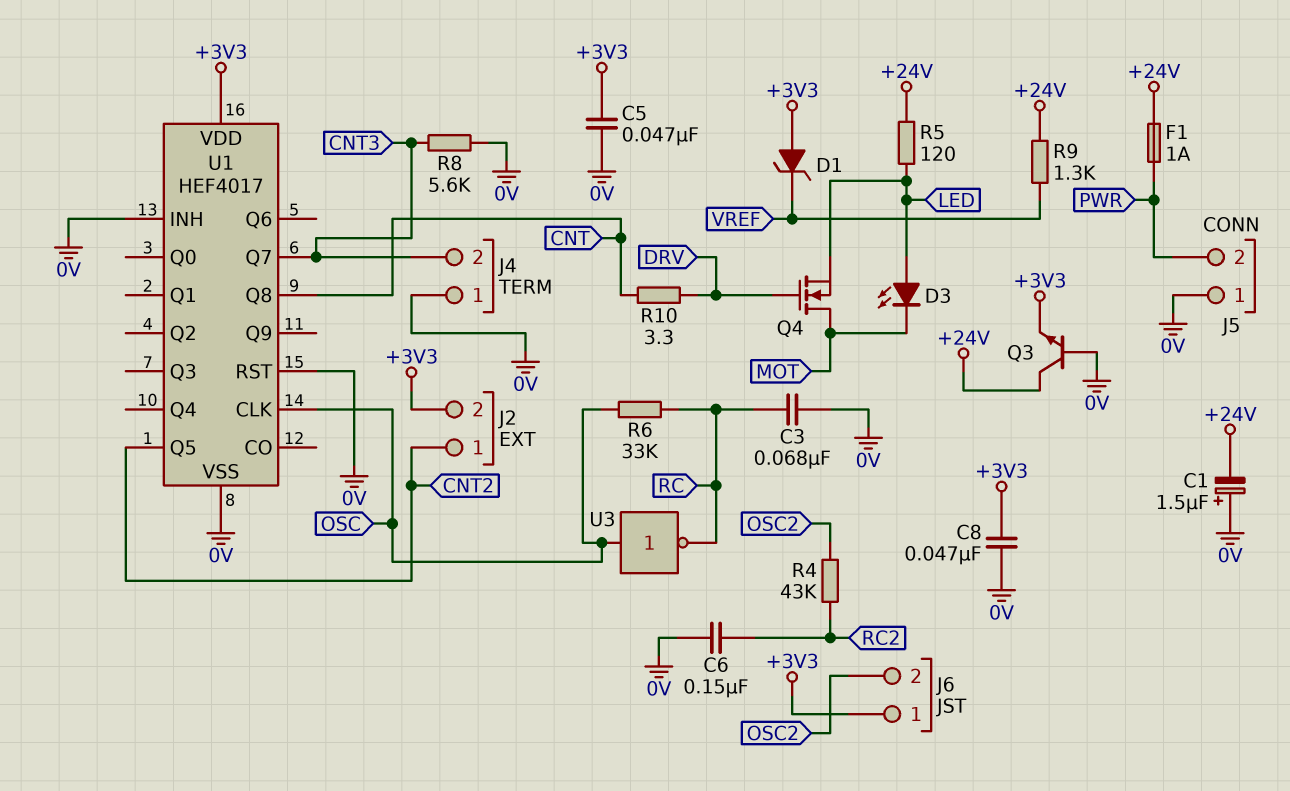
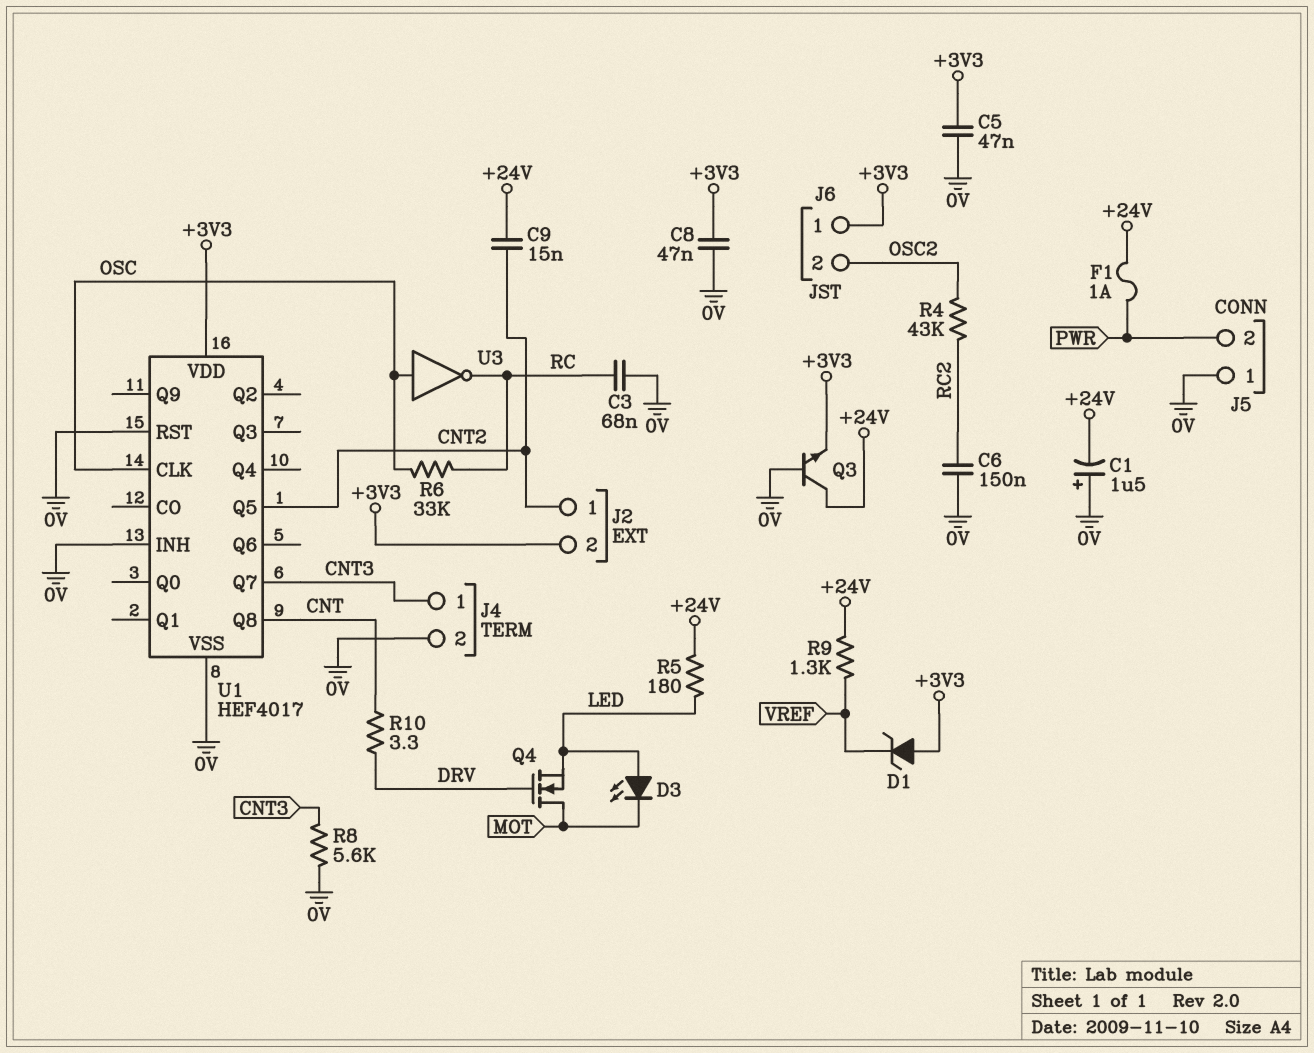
C9: none -> 15nF (+24V, CNT2)
J4 pin 1: 0V -> CNT3
J4 pin 2: CNT3 -> 0V
R5: 120 (+24V, LED) -> 180 (+24V, LED)

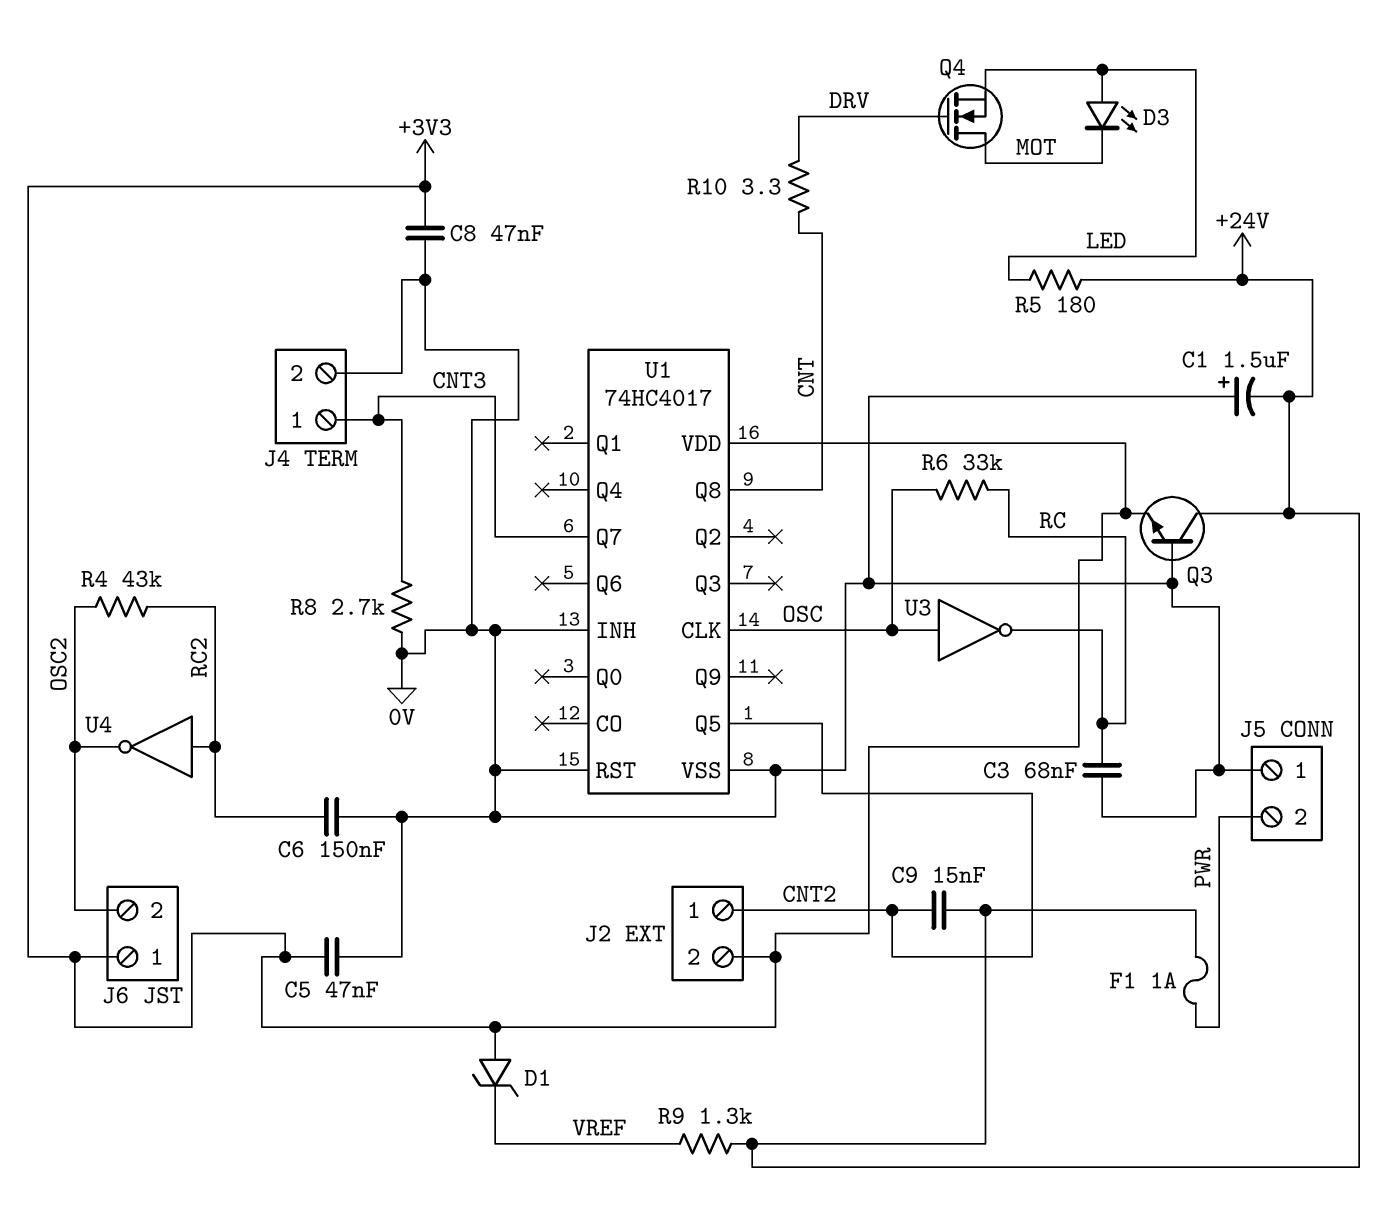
R8: 5.6k (0V, CNT3) -> 2.7k (0V, CNT3)
U1: HEF4017 -> 74HC4017
U4: none -> NOT (in RC2, out OSC2)

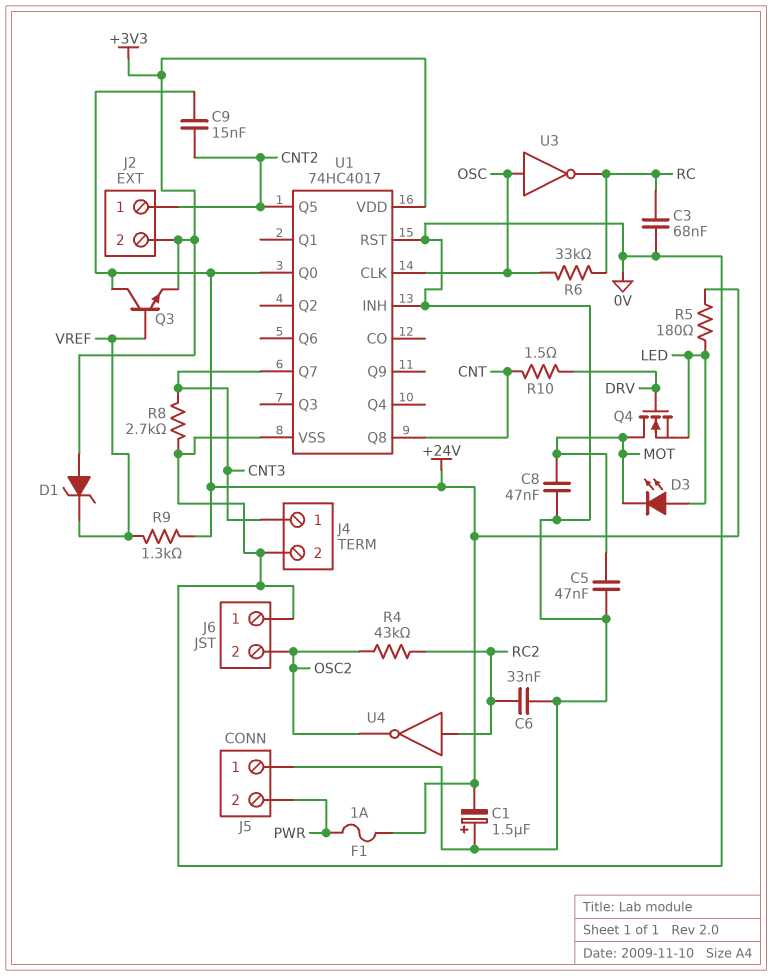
C5: 47nF (+3V3, 0V) -> 47nF (0V, MOT)
C6: 150nF (0V, RC2) -> 33nF (0V, RC2)
C8: 47nF (+3V3, 0V) -> 47nF (0V, MOT)
J6 pin 1: +3V3 -> 0V
Q3: NPN (B 0V, C +24V, E +3V3) -> NPN (B VREF, C +24V, E +3V3)
R10: 3.3 (CNT, DRV) -> 1.5 (CNT, DRV)
U1 pin Q0: none -> +24V

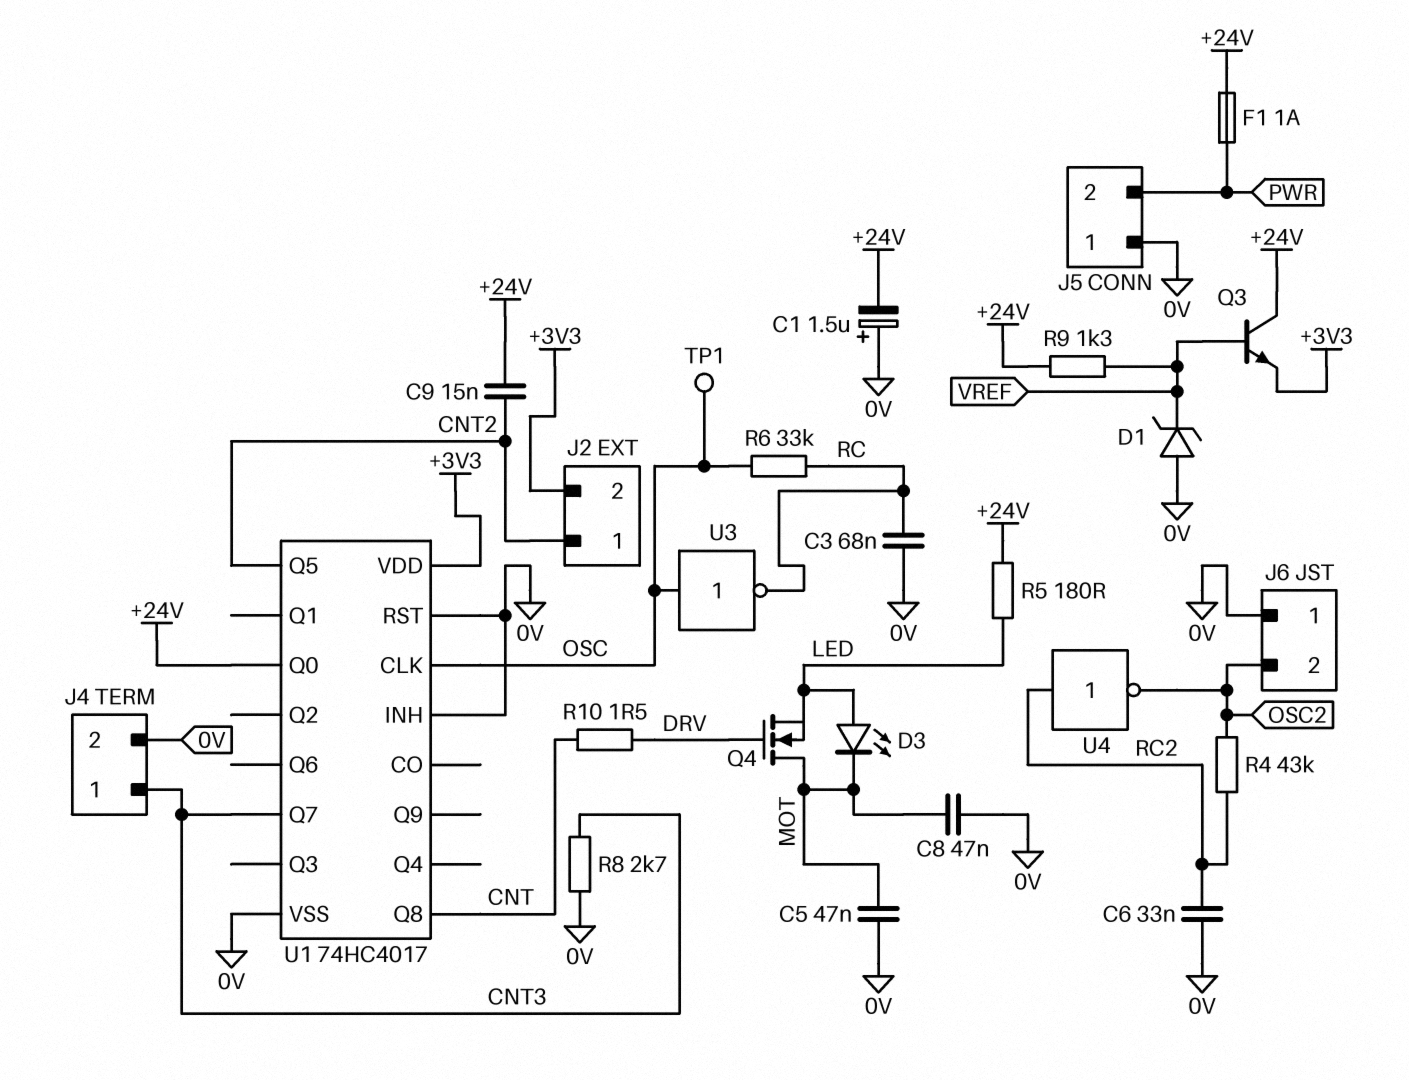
D1: zener (A +3V3, K VREF) -> zener (A 0V, K VREF)
TP1: none -> test point (OSC)

